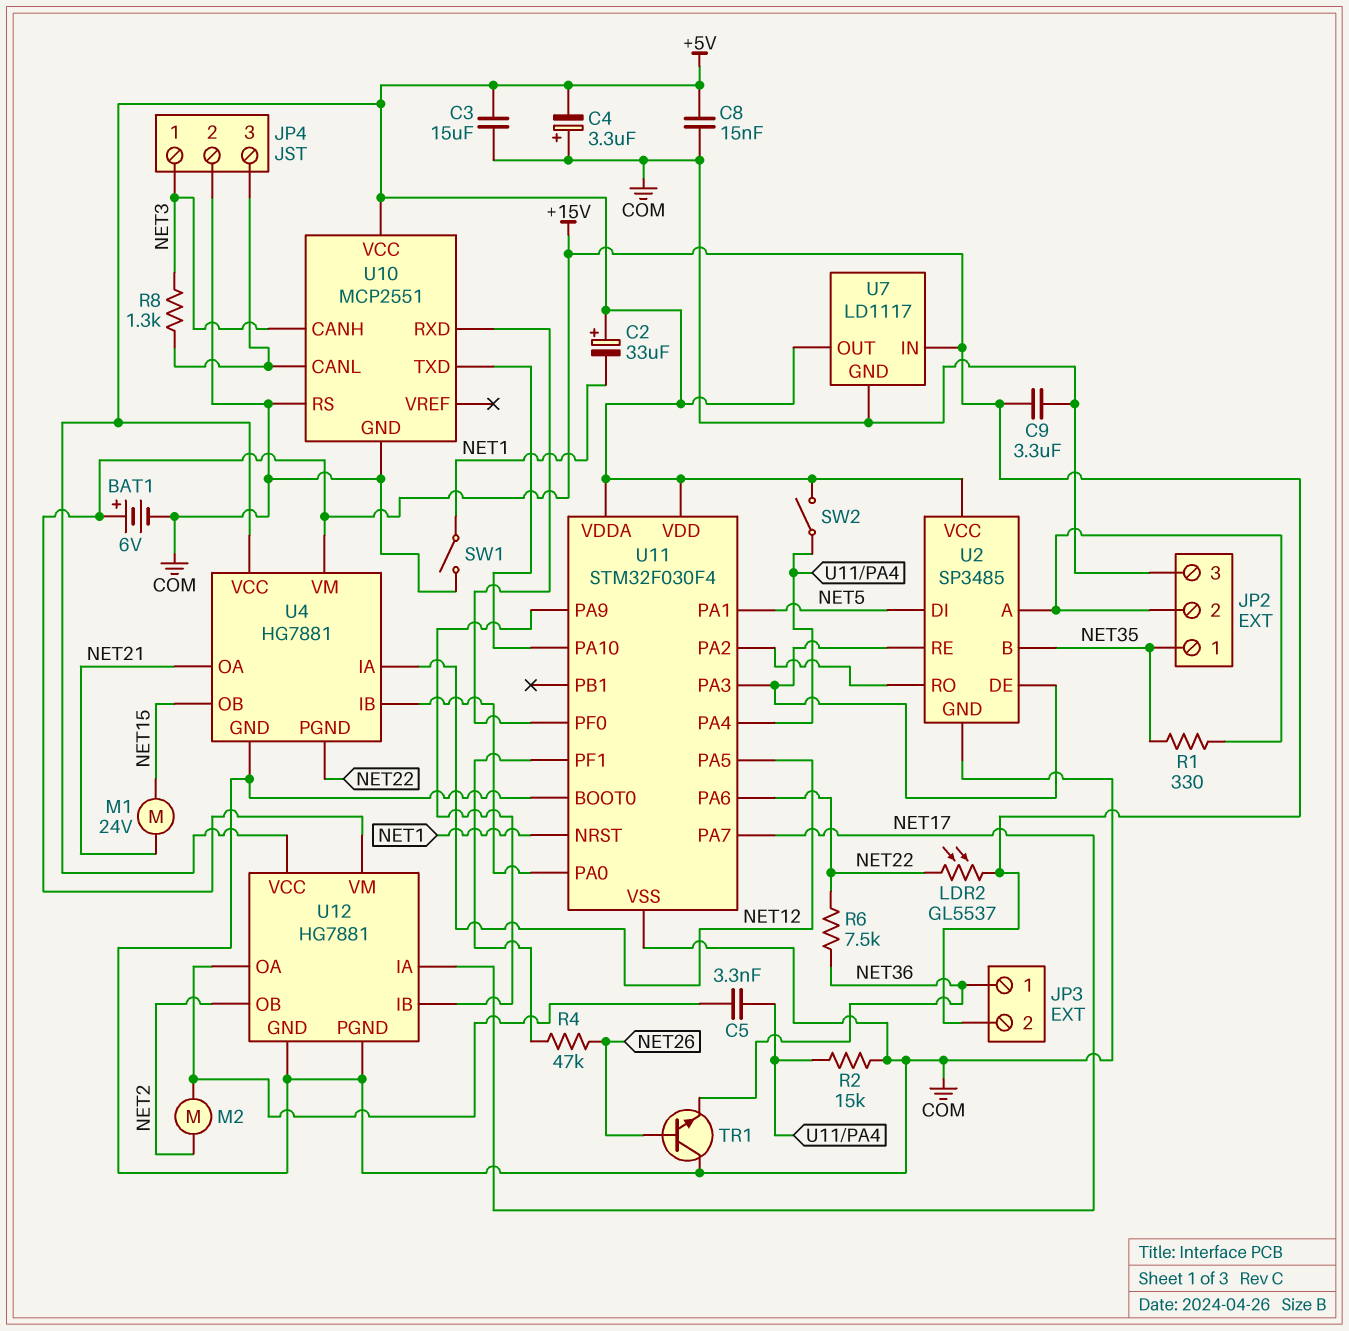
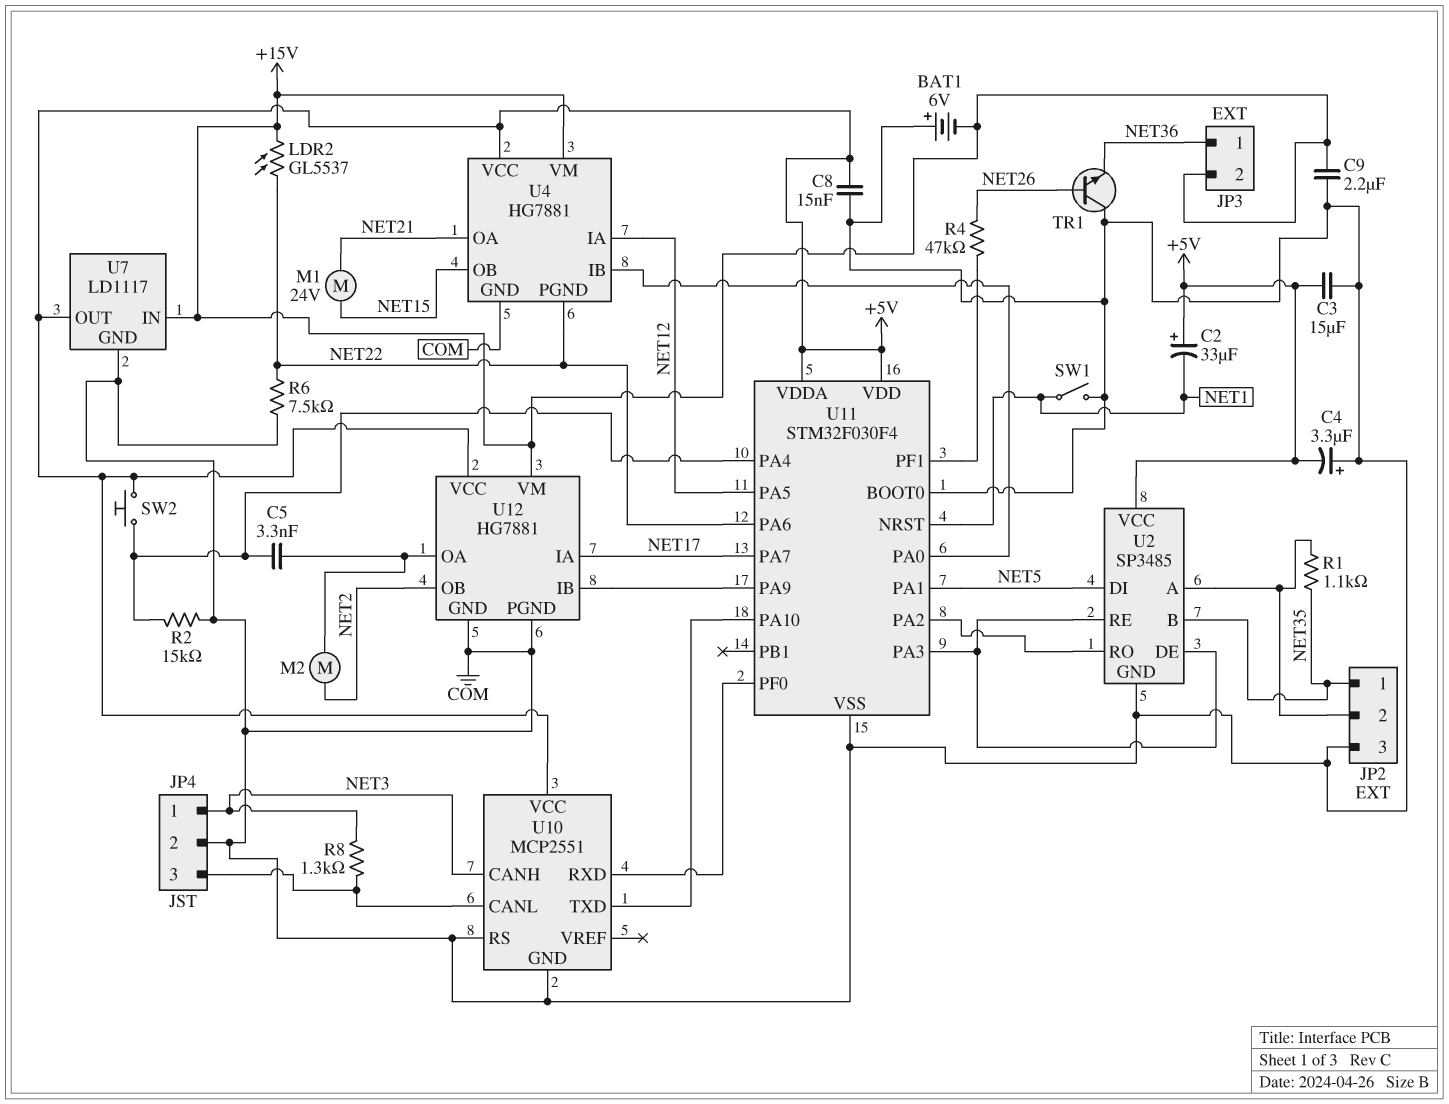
BAT1: 6V (plus +15V, minus COM) -> 6V (plus COM, minus +15V)
C9: 3.3uF (+15V, COM) -> 2.2uF (+15V, COM)
R1: 330 (JP2/2, NET35) -> 1.1k (JP2/2, NET35)
R6: 7.5k (NET22, NET36) -> 7.5k (COM, NET22)
SW2: switch (+5V, U11/PA4) -> button (+5V, U11/PA4)

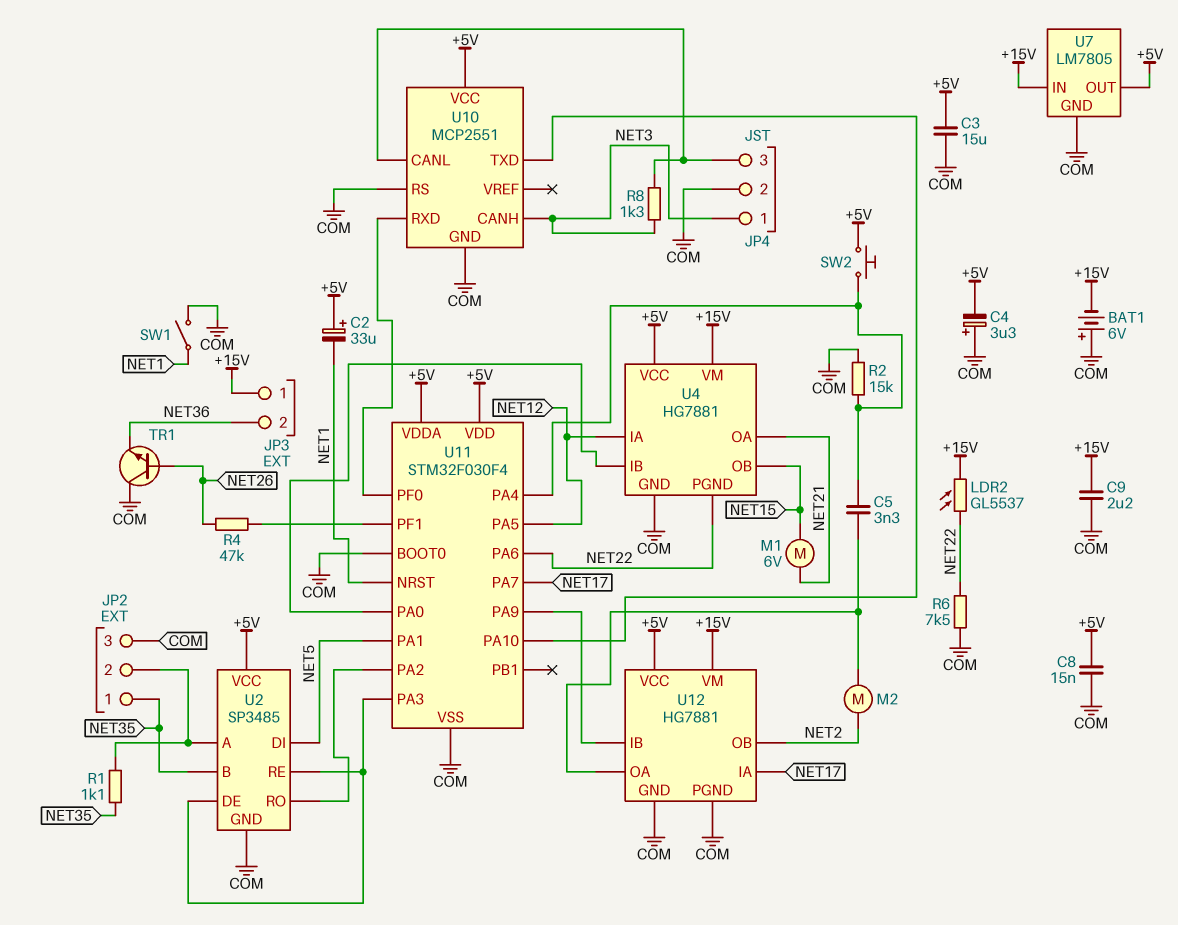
JP3 pin 1: NET36 -> +15V
JP3 pin 2: +15V -> NET36
M1: motor 24V (NET15, NET21) -> motor 6V (NET15, NET21)
U7: LD1117 -> LM7805

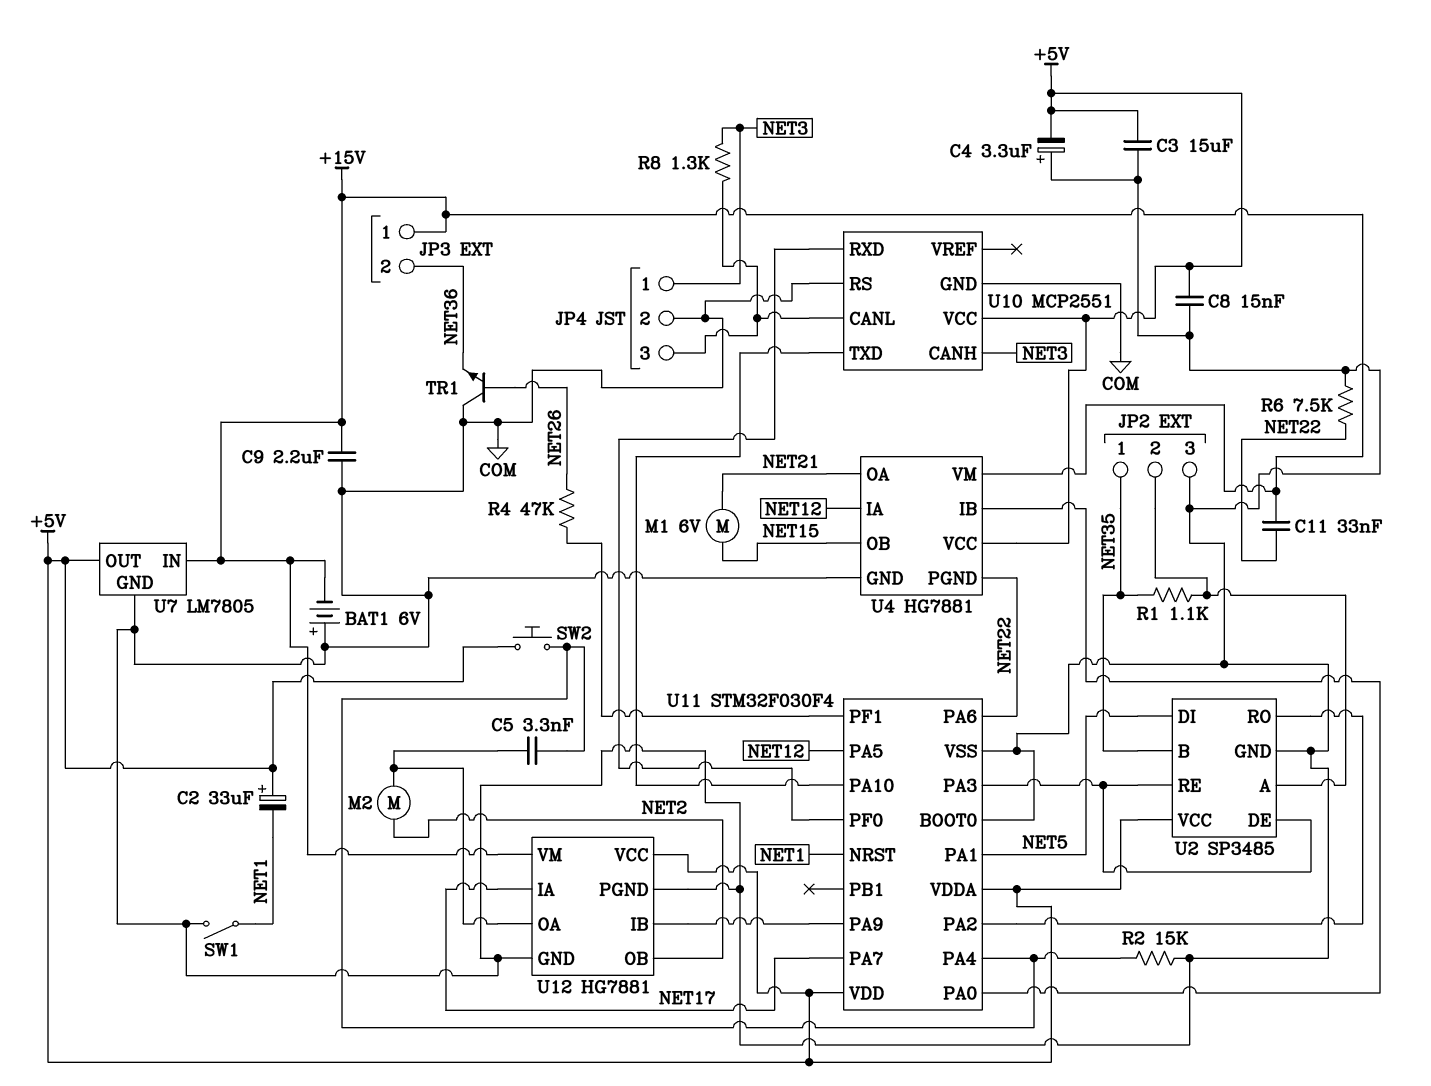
C11: none -> 33nF (+15V, NET22)
LDR2: GL5537 (+15V, NET22) -> none

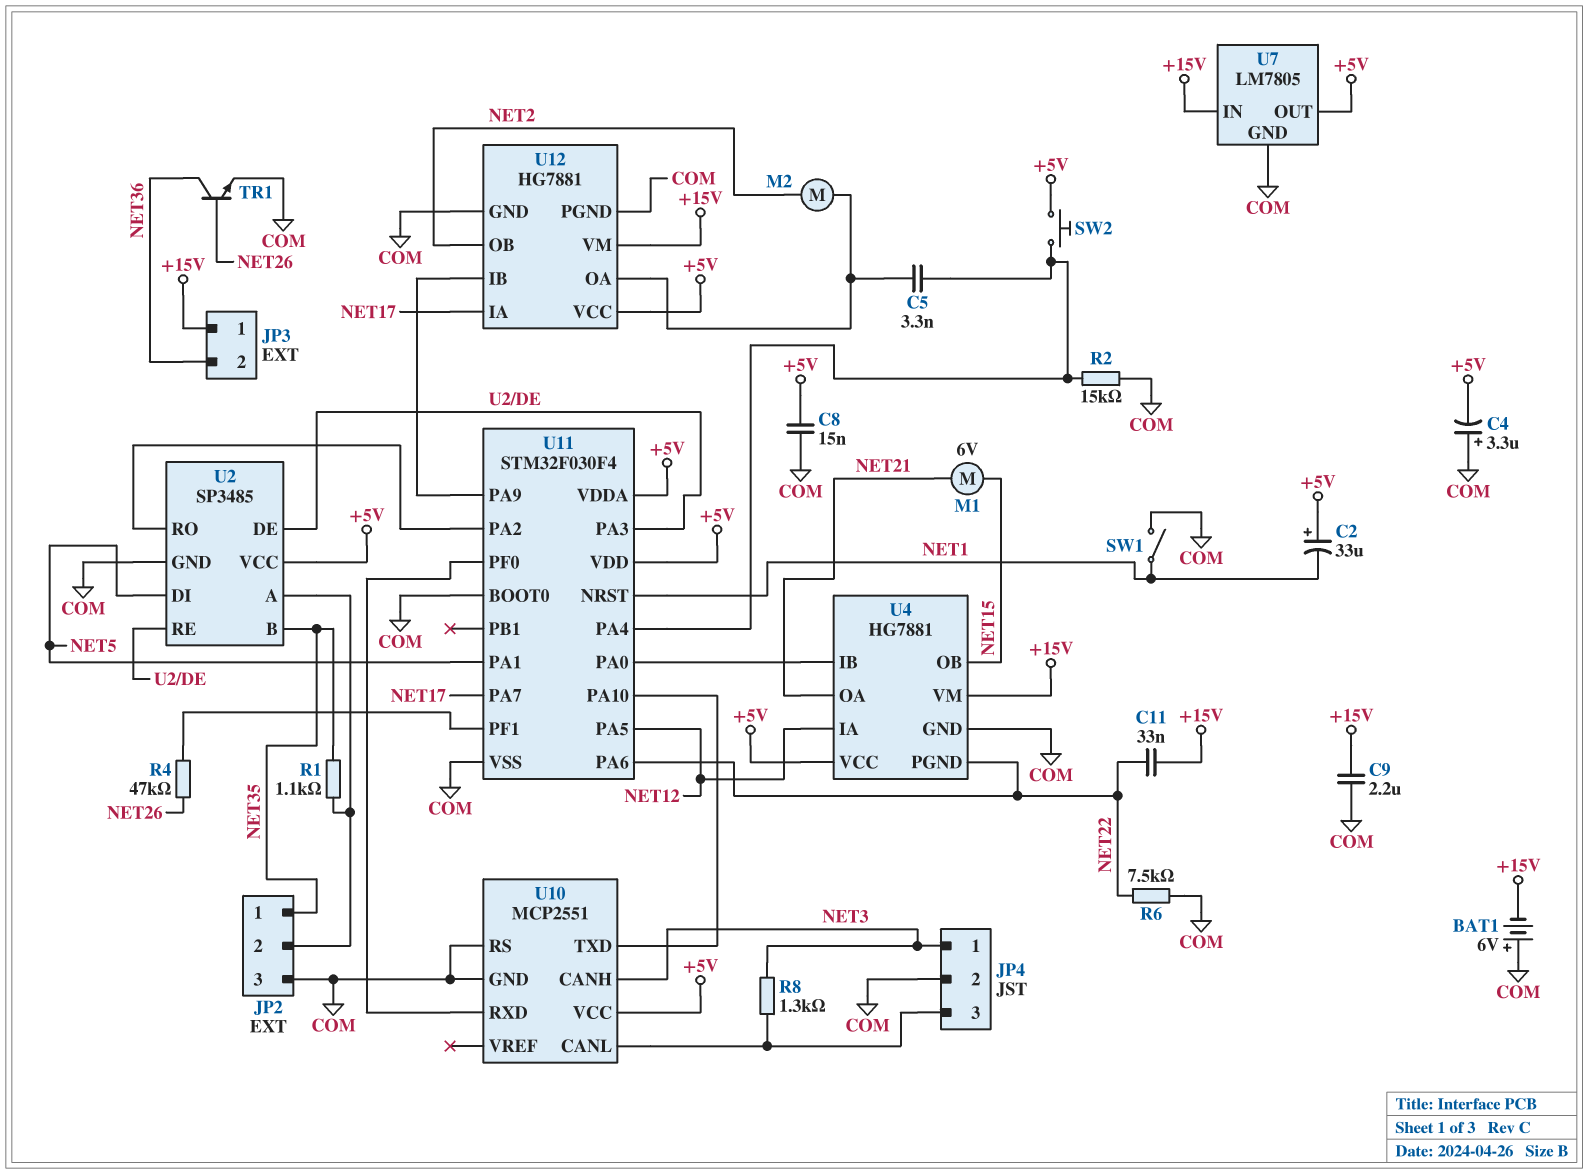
C3: 15uF (+5V, COM) -> none
TR1: NPN (B NET26, C COM, E NET36) -> NPN (B NET26, C NET36, E COM)

